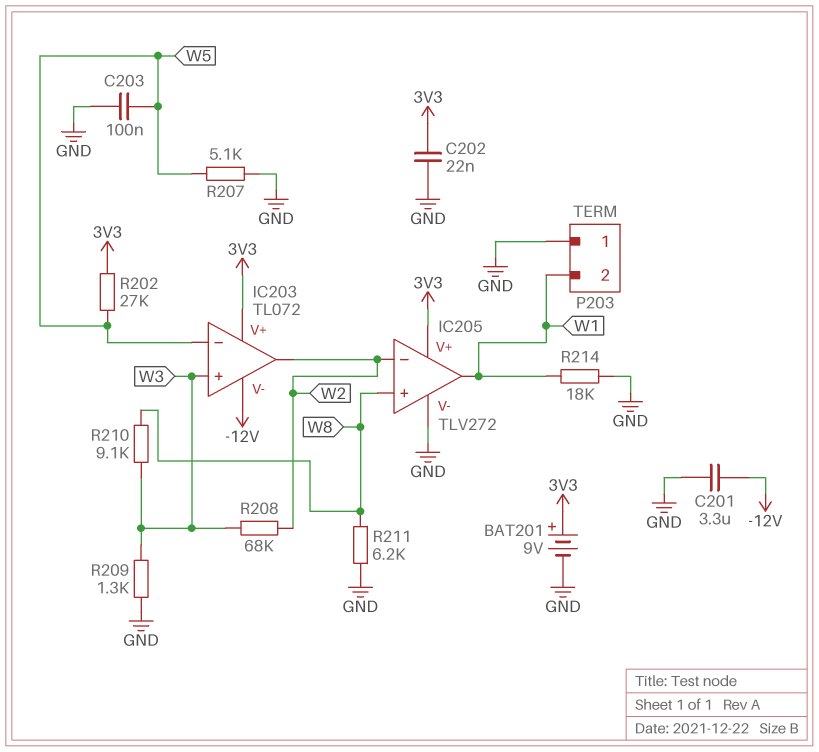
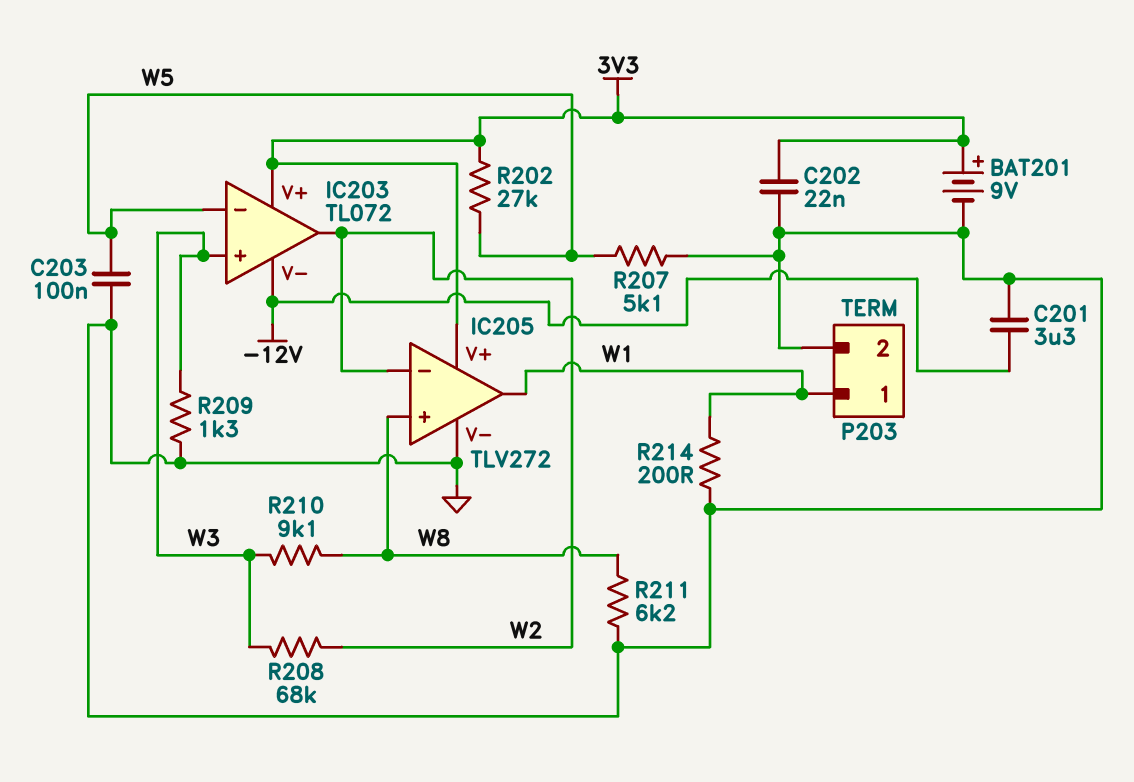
P203 pin 1: GND -> W1
P203 pin 2: W1 -> GND
R214: 18k (GND, W1) -> 200 (GND, W1)

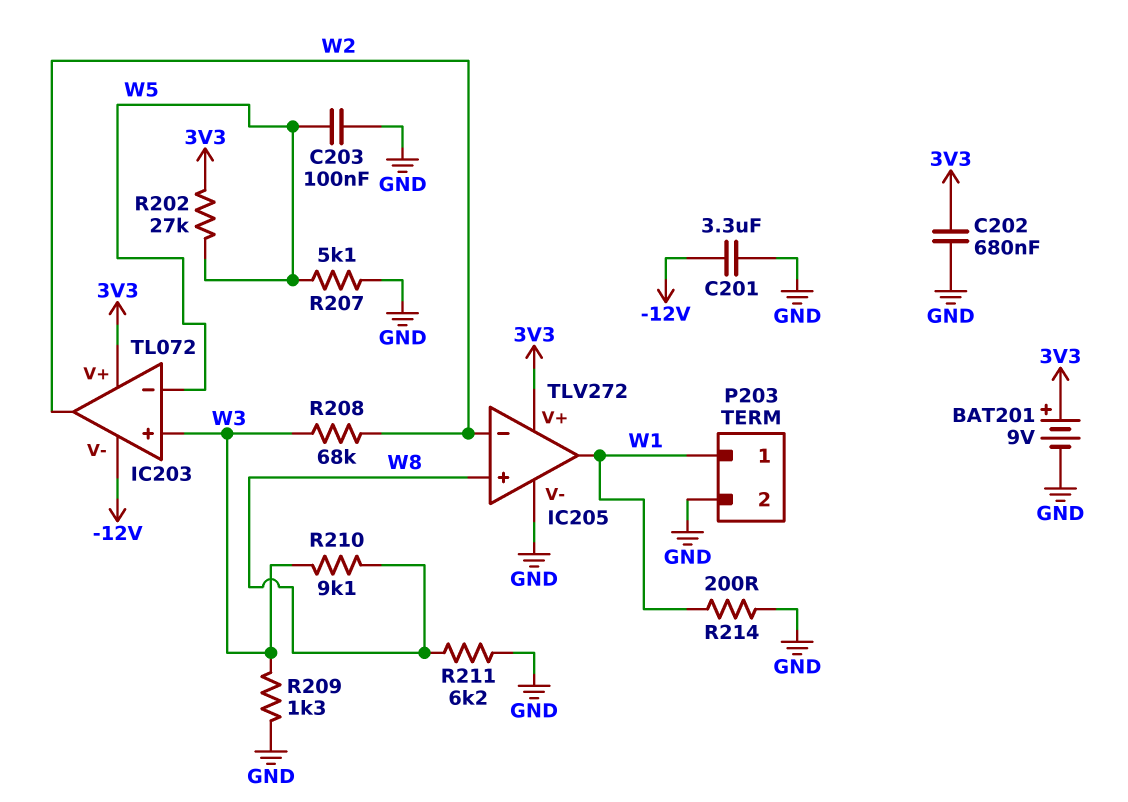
C202: 22nF (3V3, GND) -> 680nF (3V3, GND)

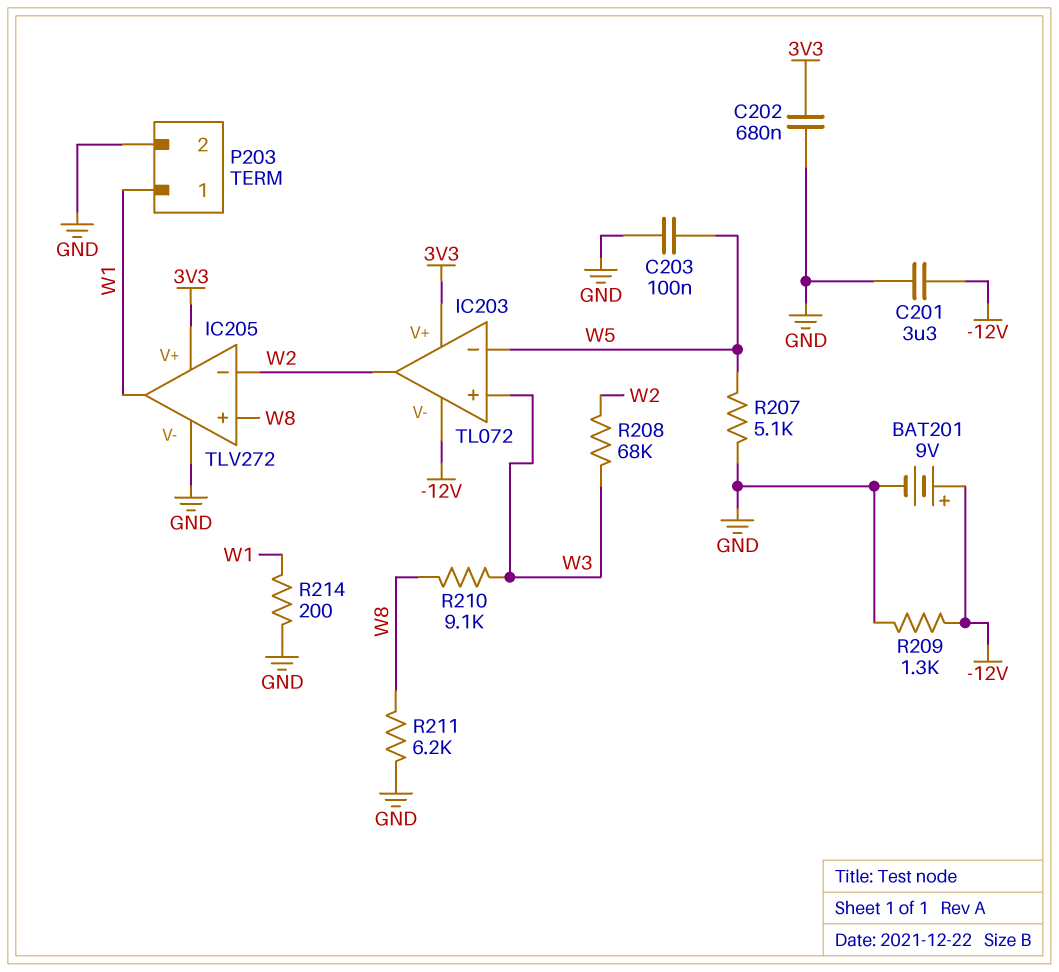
BAT201: 9V (plus 3V3, minus GND) -> 9V (plus -12V, minus GND)
R202: 27k (3V3, W5) -> none
R209: 1.3k (GND, W3) -> 1.3k (-12V, GND)

